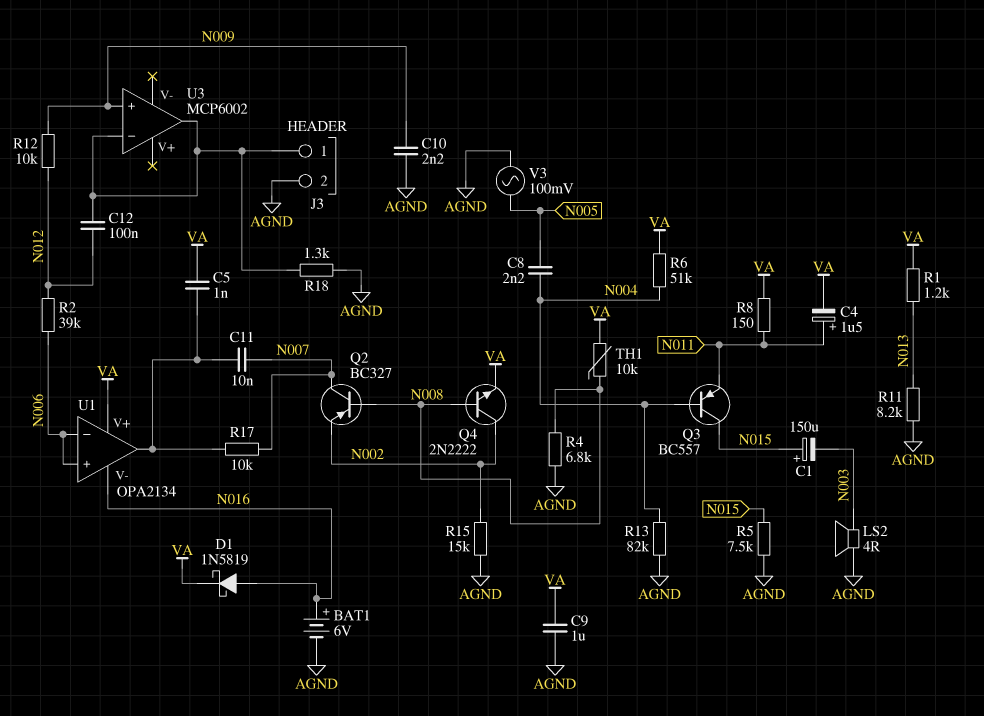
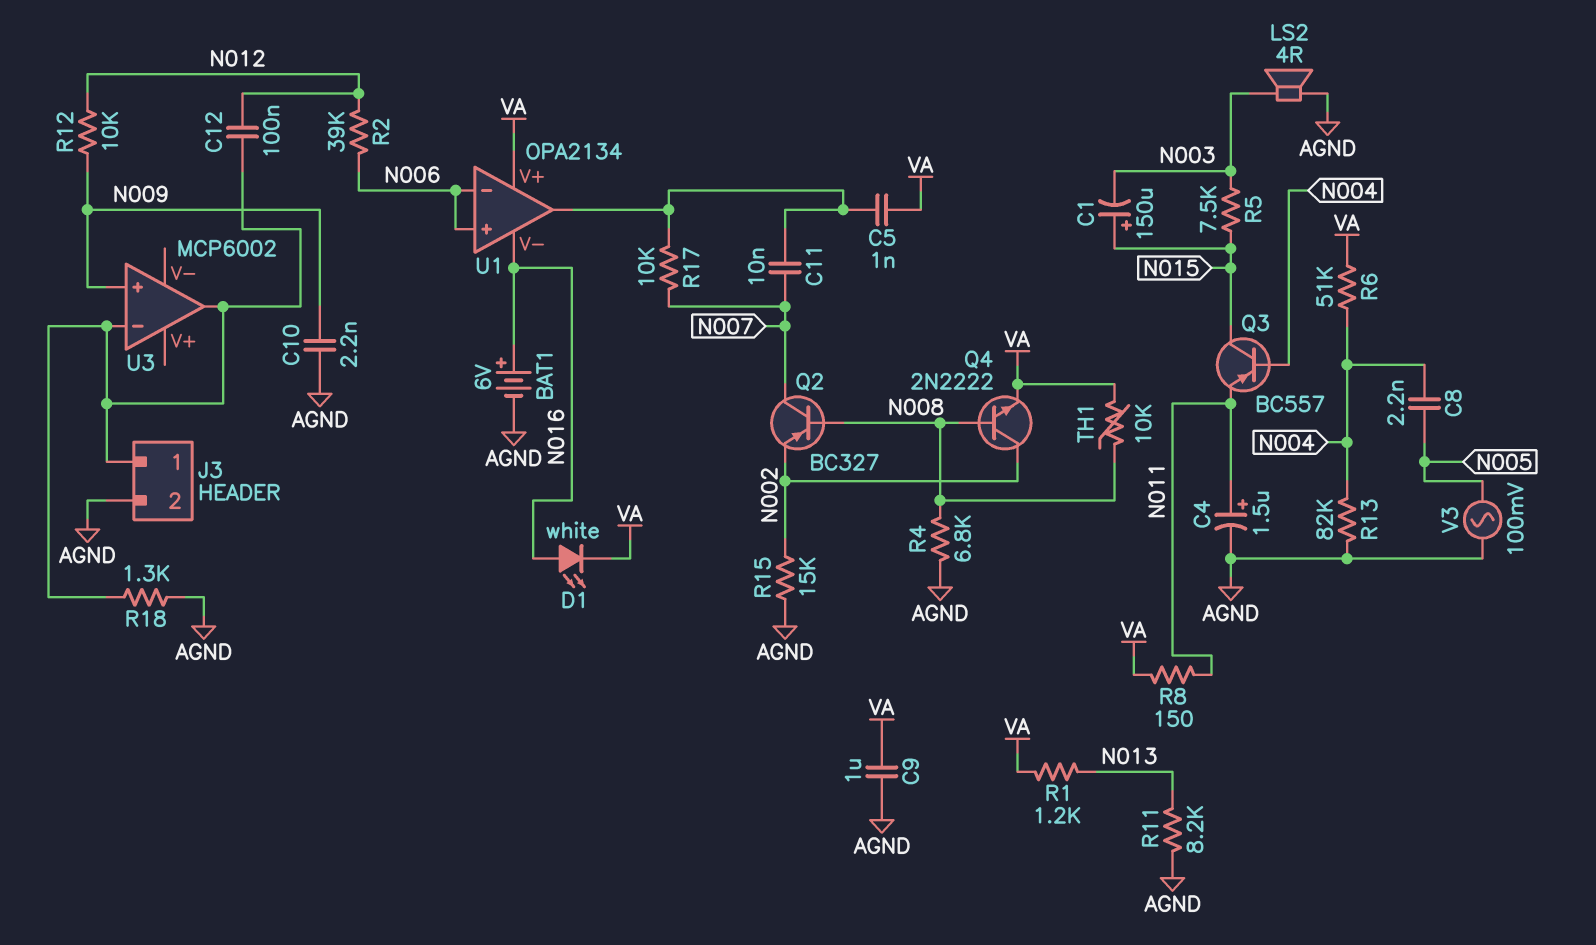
C4: 1.5uF (plus N011, minus VA) -> 1.5uF (plus N011, minus AGND)
D1: schottky 1N5819 (A N016, K VA) -> LED white (A N016, K VA)
R5: 7.5k (AGND, N015) -> 7.5k (N003, N015)

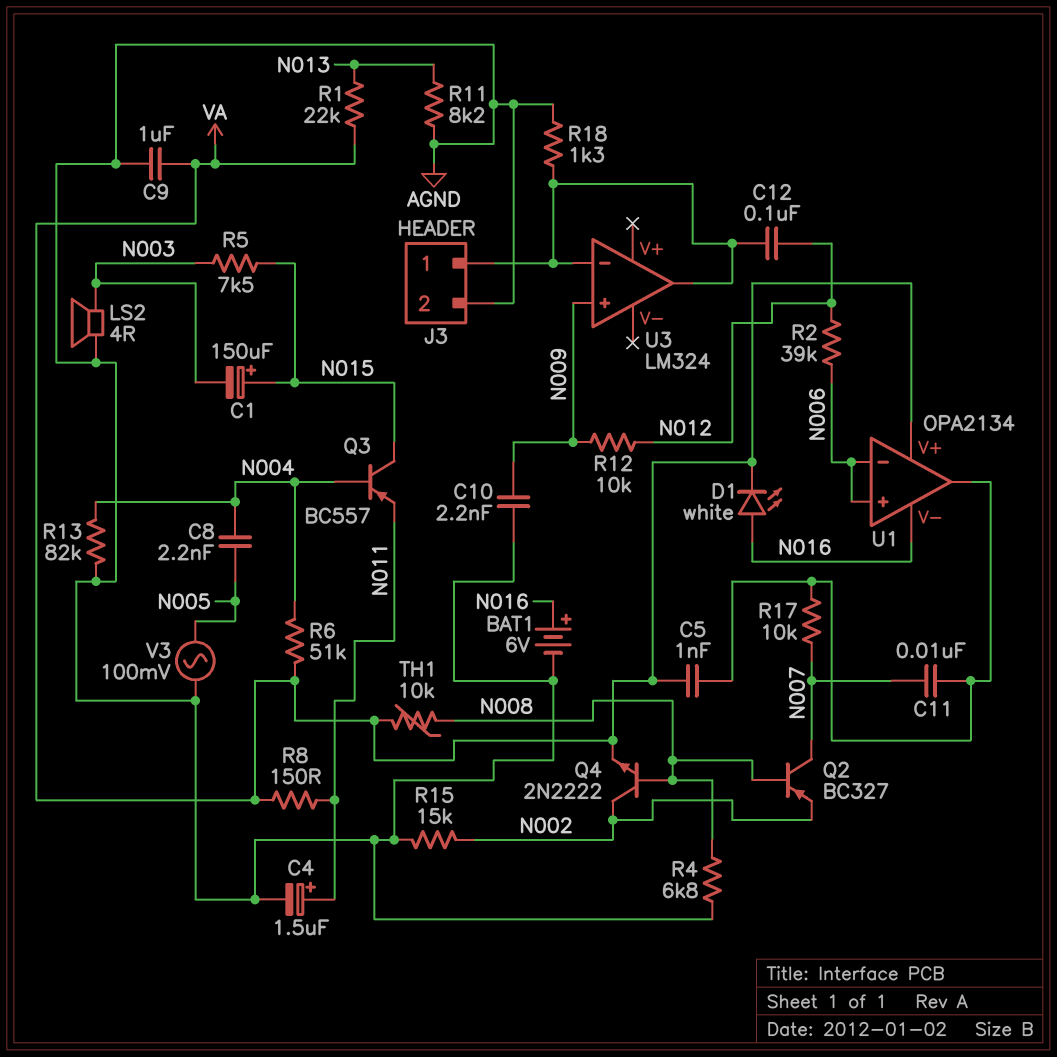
R1: 1.2k (N013, VA) -> 22k (N013, VA)
U3: MCP6002 -> LM324

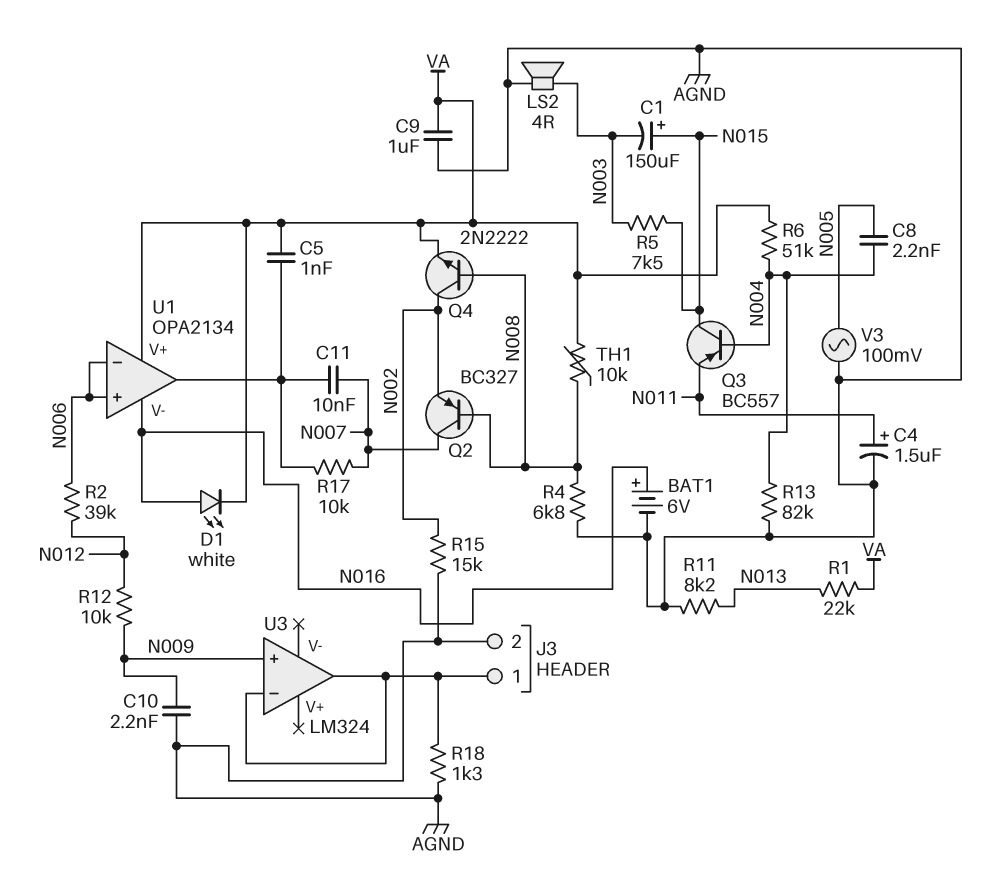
C12: 100nF (J3/1, N012) -> none
R8: 150 (N011, VA) -> none

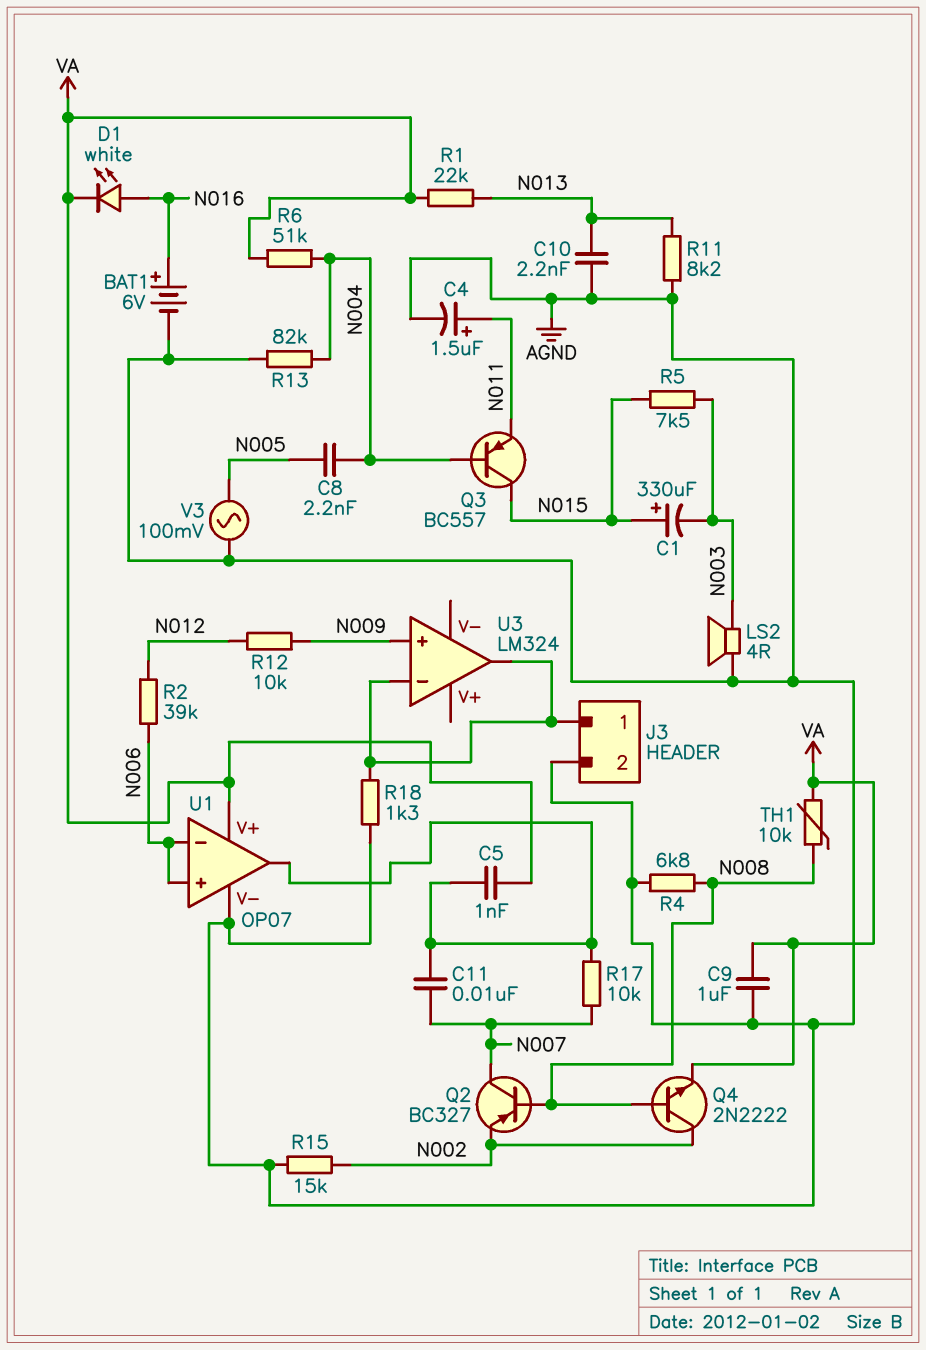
C1: 150uF (plus N015, minus N003) -> 330uF (plus N015, minus N003)
C10: 2.2nF (AGND, N009) -> 2.2nF (AGND, N013)
U1: OPA2134 -> OP07
U1 pin V-: N016 -> AGND

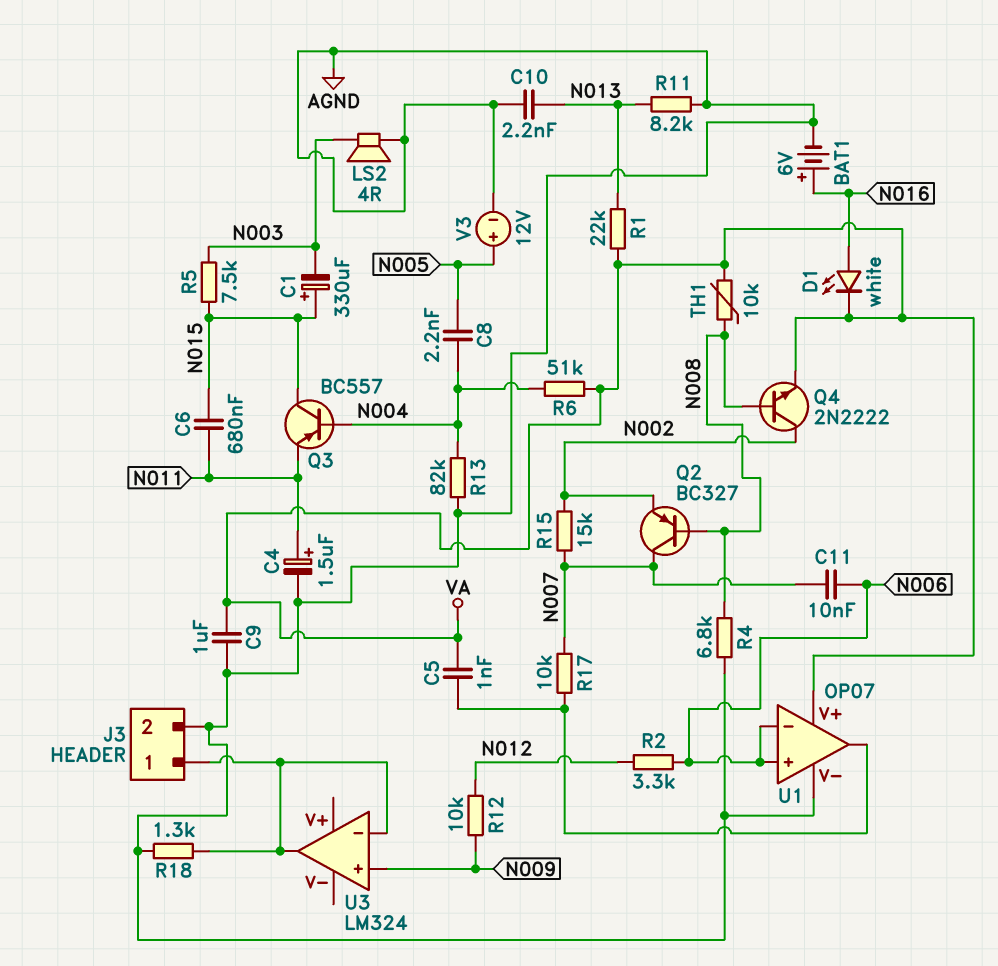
C6: none -> 680nF (N011, N015)
C11: 10nF (N007, U1/out) -> 10nF (N006, N007)
R2: 39k (N006, N012) -> 3.3k (N006, N012)
R15: 15k (AGND, N002) -> 15k (N002, N007)
V3: AC 100mV (AGND, N005) -> 12V (plus N005, minus AGND)

